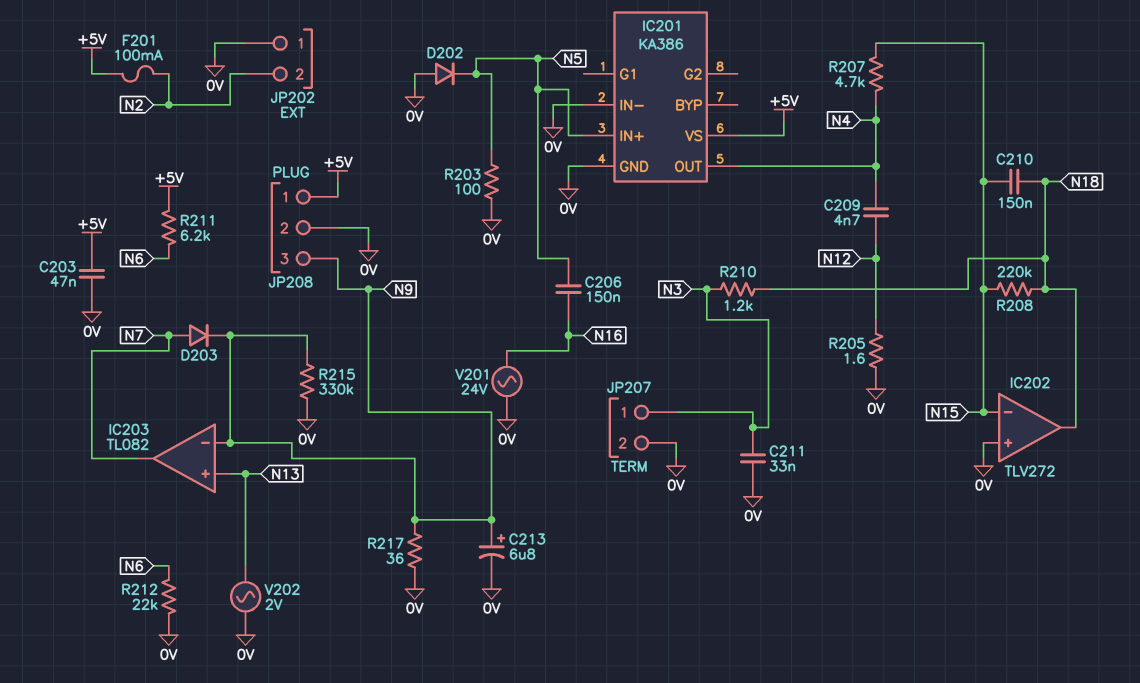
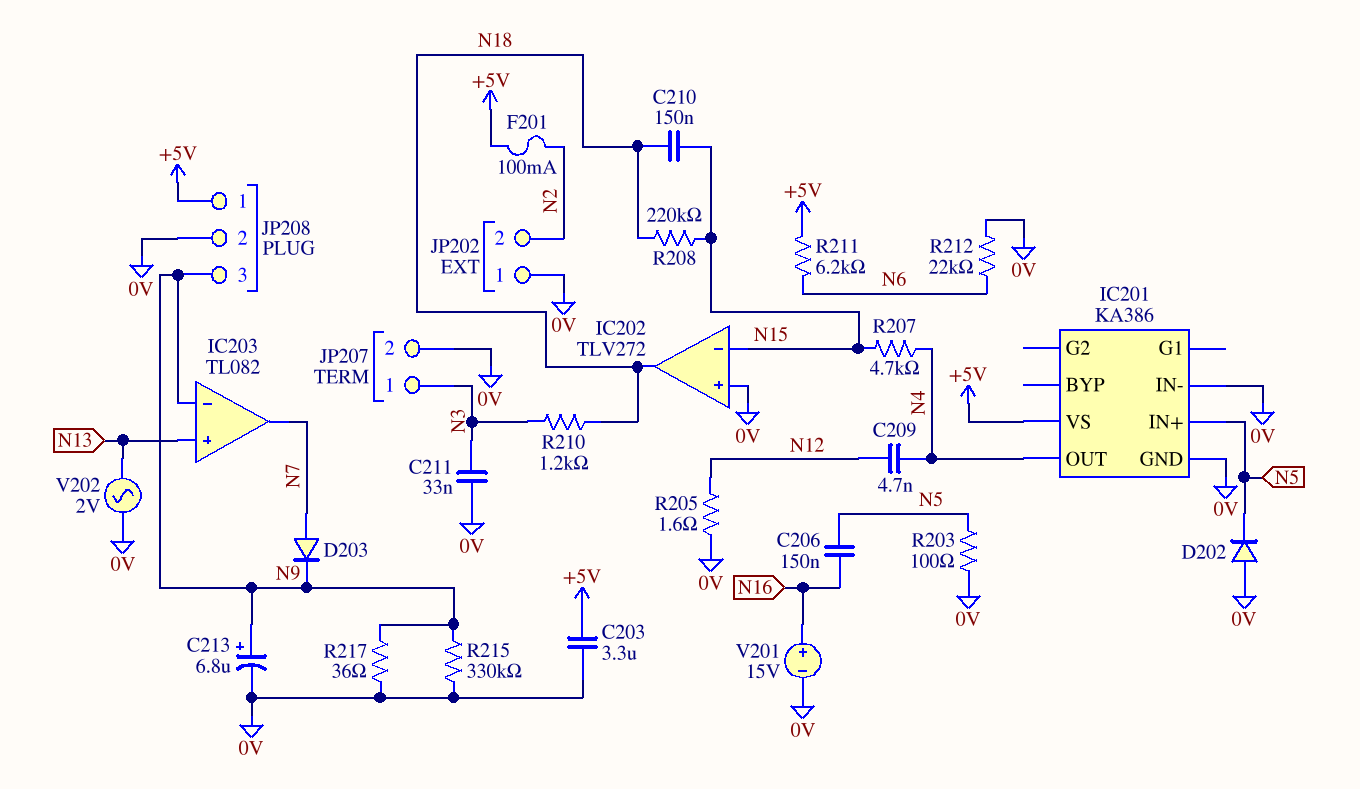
C203: 47nF (+5V, 0V) -> 3.3uF (+5V, 0V)
V201: AC 24V (0V, N16) -> 15V (plus N16, minus 0V)

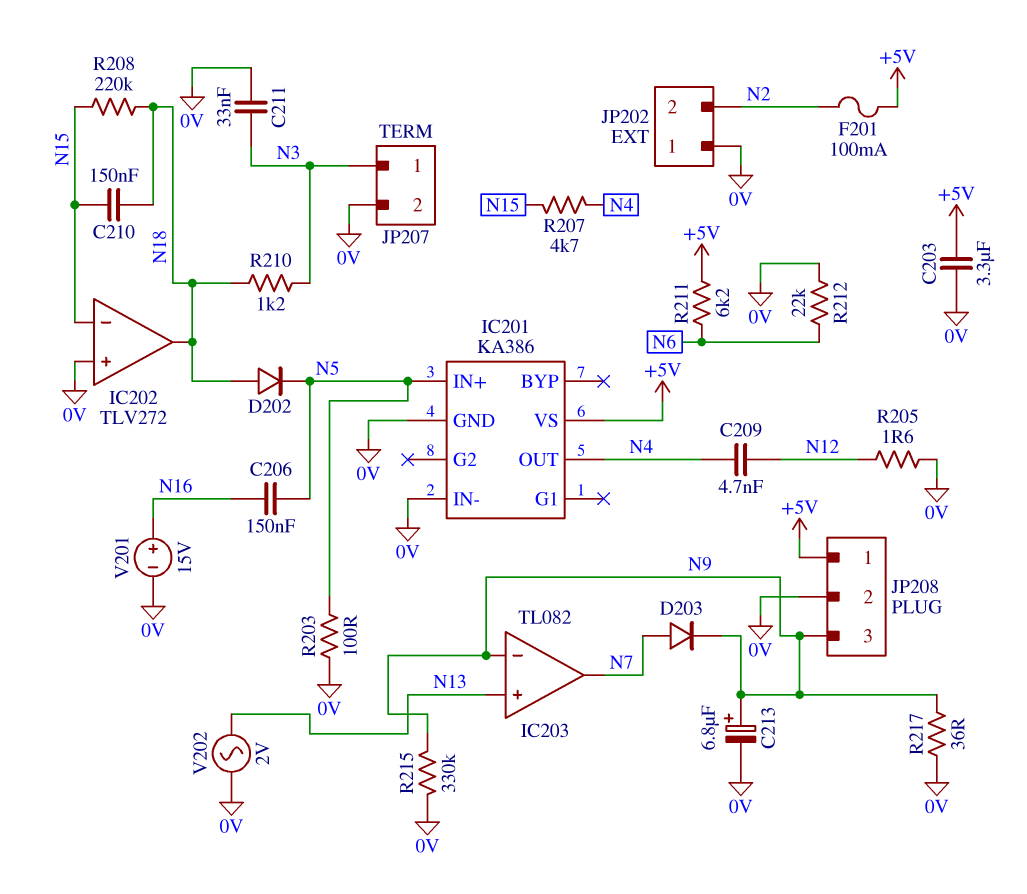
D202: diode (A 0V, K N5) -> diode (A N18, K N5)

